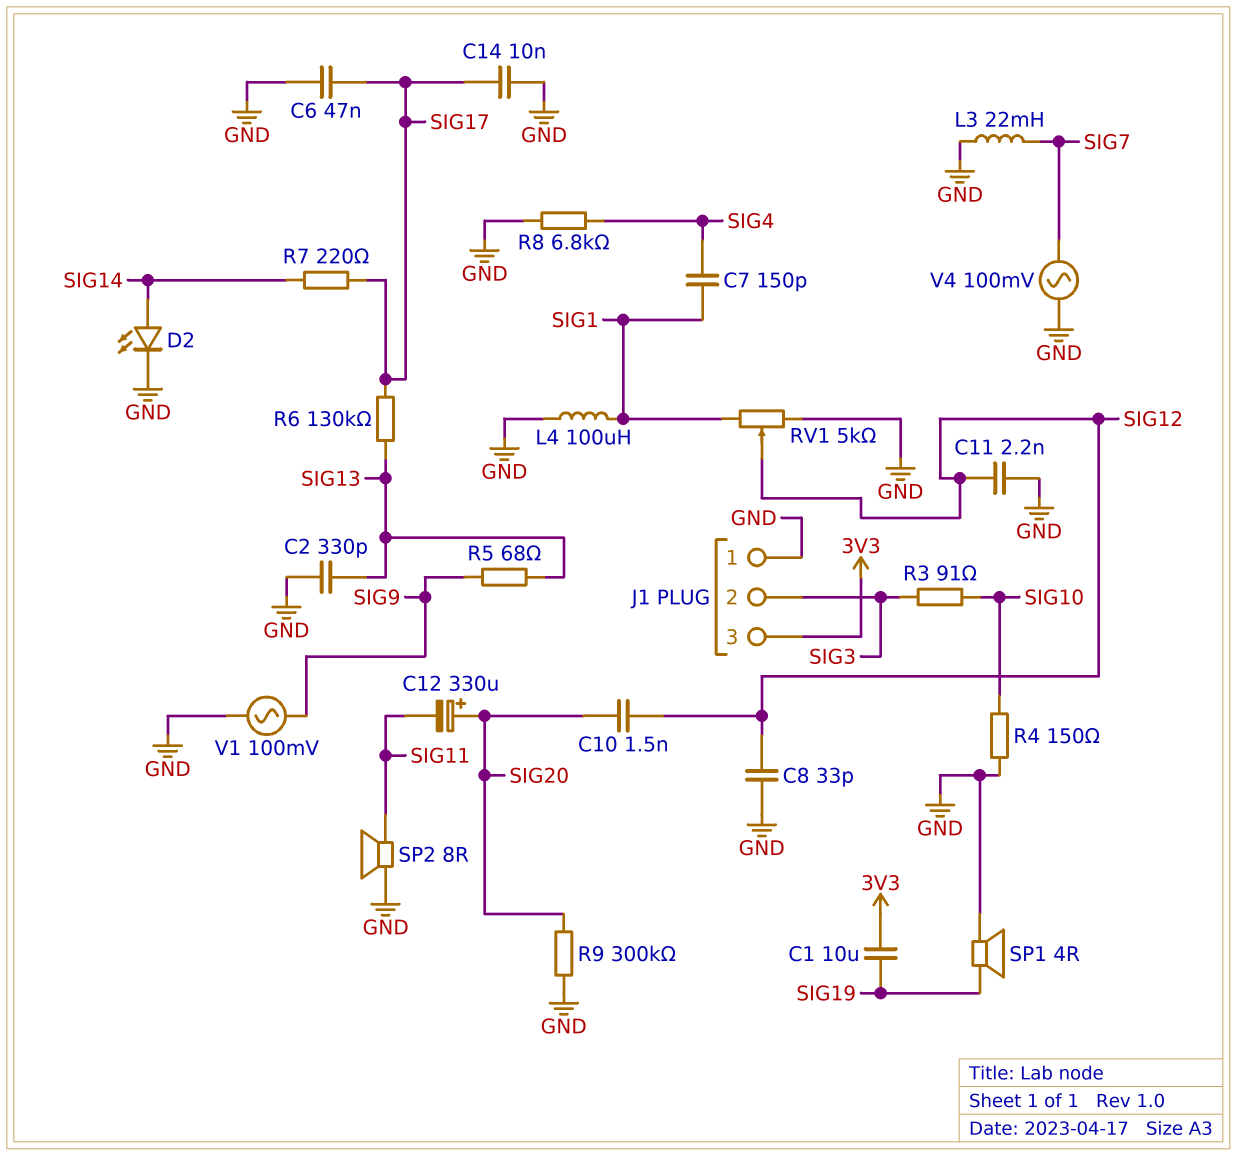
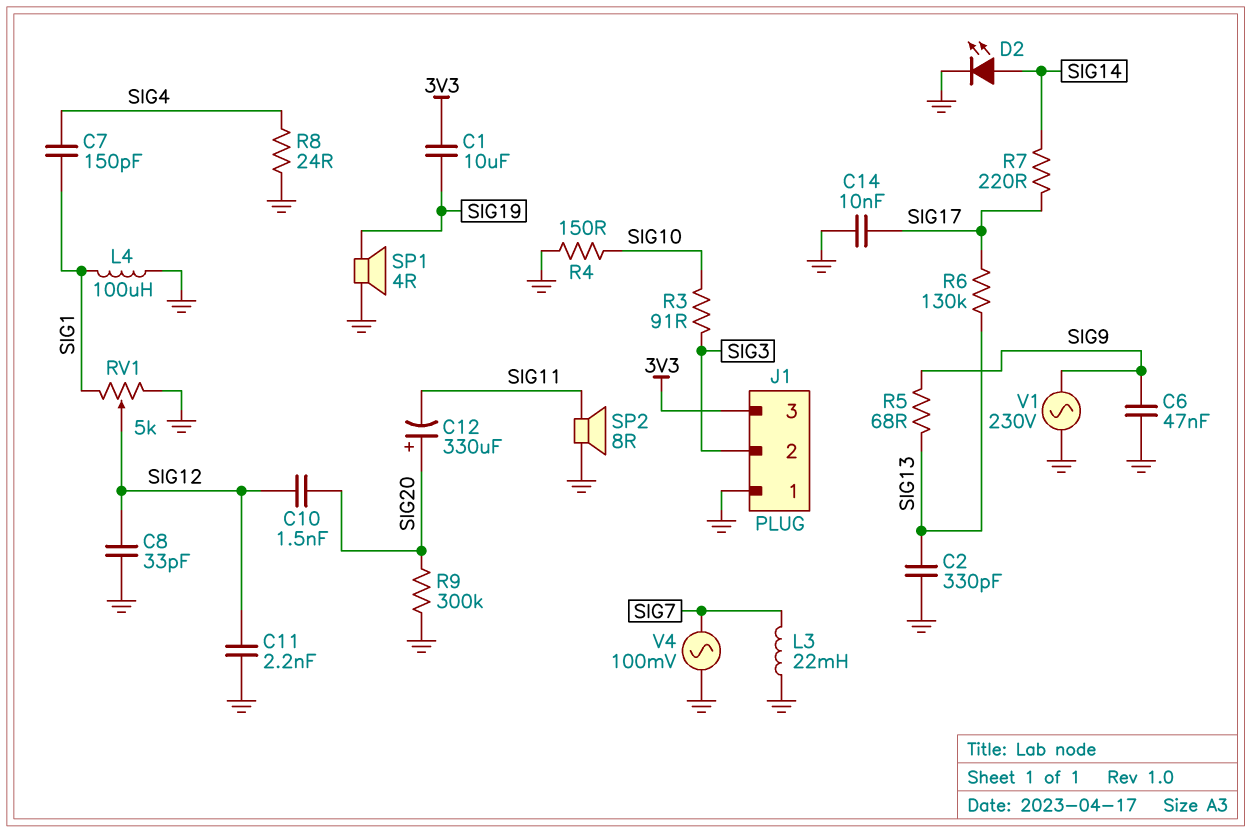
C6: 47nF (GND, SIG17) -> 47nF (GND, SIG9)
R8: 6.8k (GND, SIG4) -> 24 (GND, SIG4)
V1: AC 100mV (GND, SIG9) -> AC 230V (GND, SIG9)

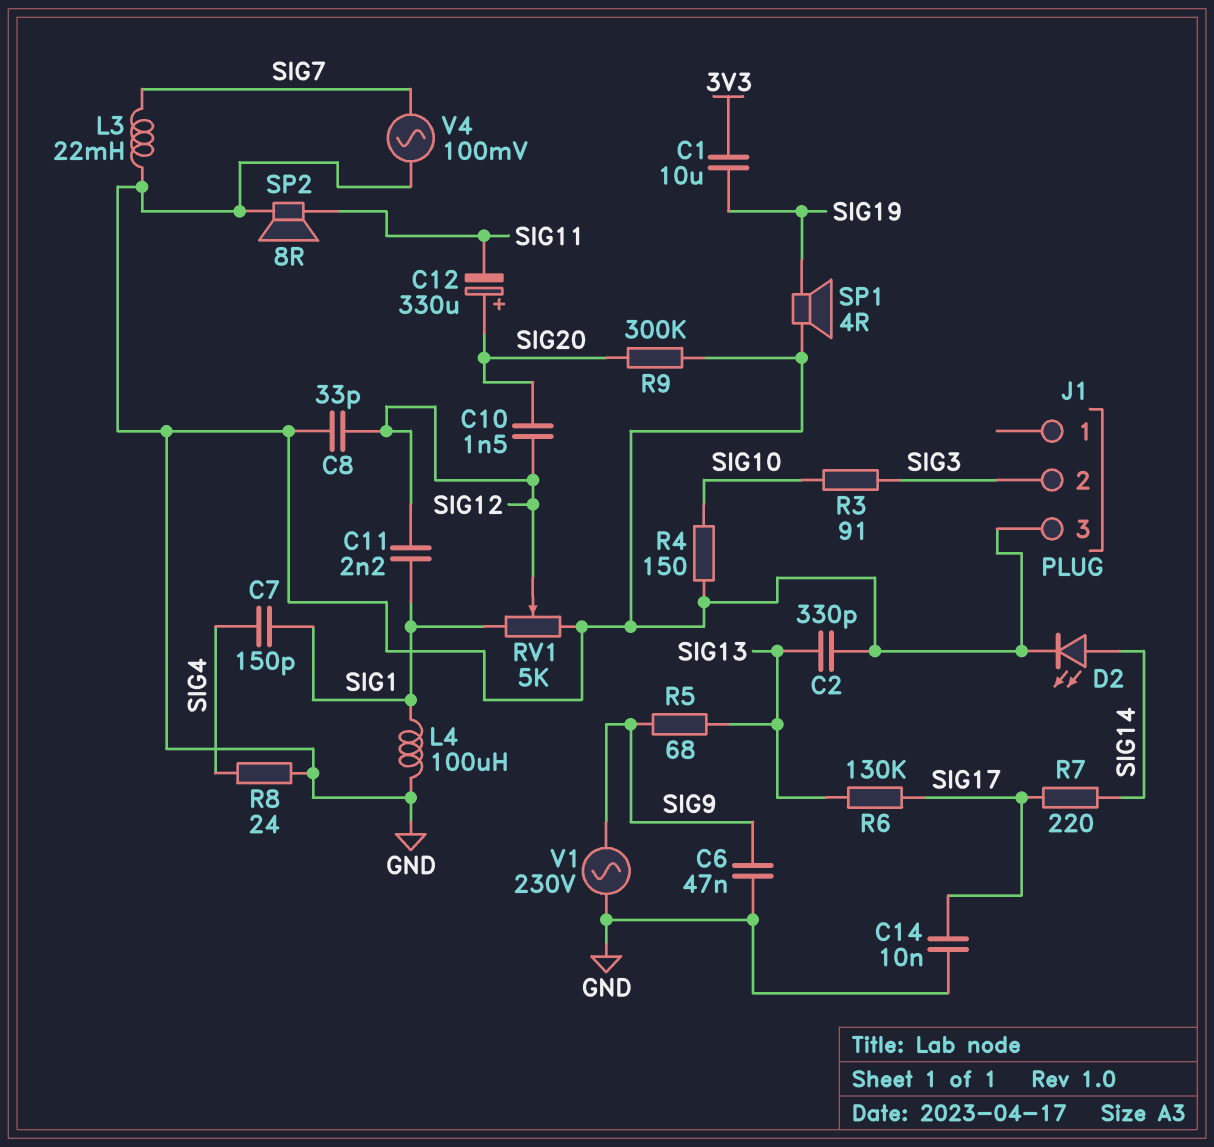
C11: 2.2nF (GND, SIG12) -> 2.2nF (SIG1, SIG12)
J1 pin 1: GND -> none
J1 pin 3: 3V3 -> GND

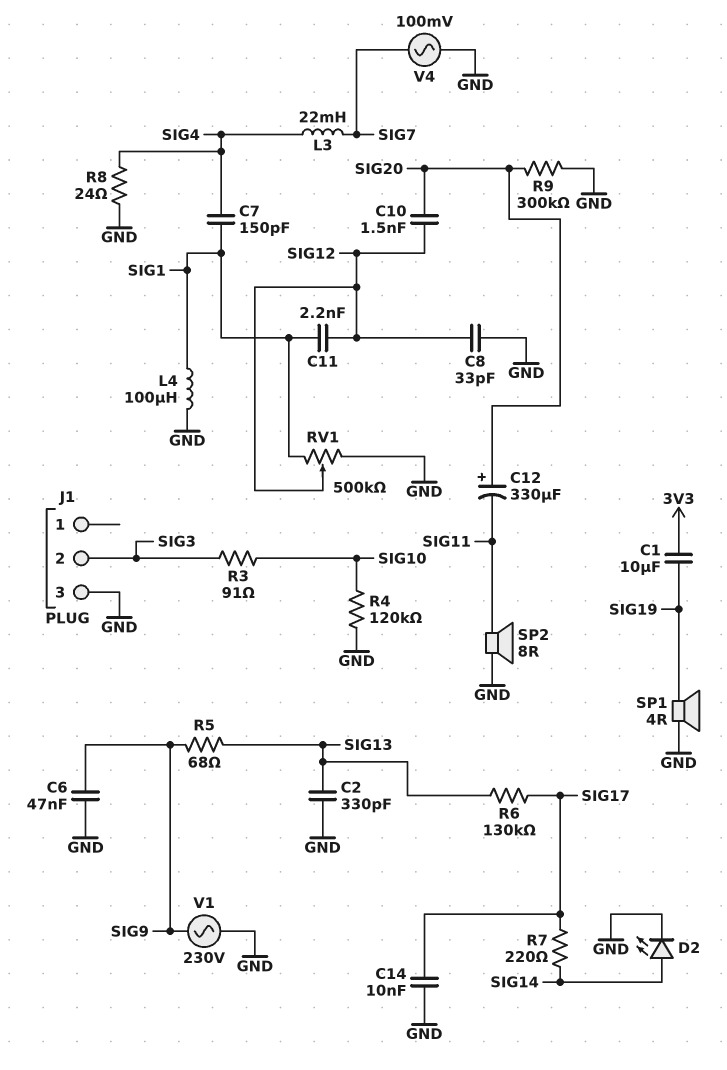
L3: 22mH (GND, SIG7) -> 22mH (SIG4, SIG7)
R4: 150 (GND, SIG10) -> 120k (GND, SIG10)
RV1: 5k (GND, SIG1, wiper SIG12) -> 500k (GND, SIG1, wiper SIG12)

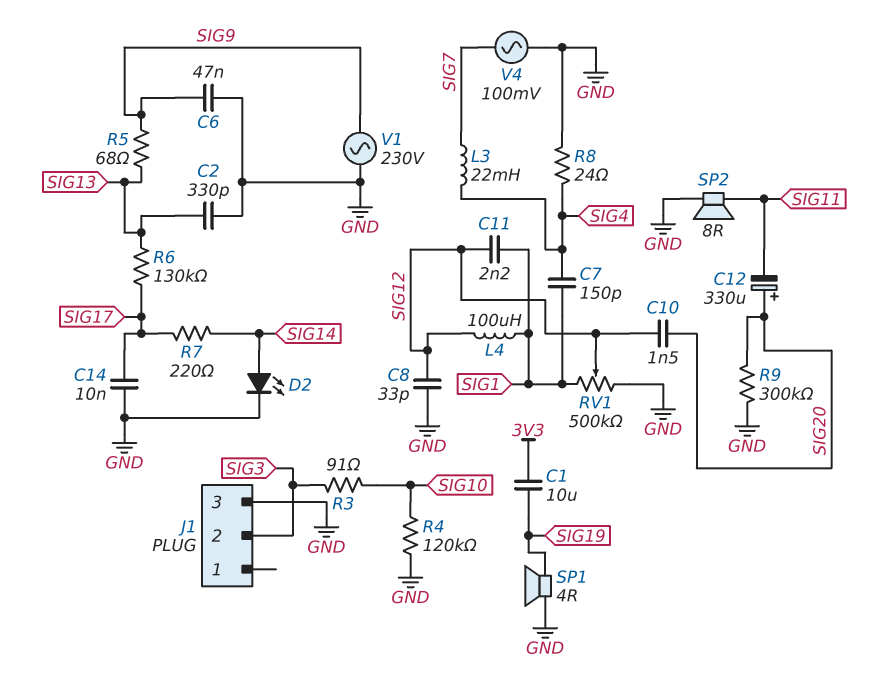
L4: 100uH (GND, SIG1) -> 100uH (SIG1, SIG12)

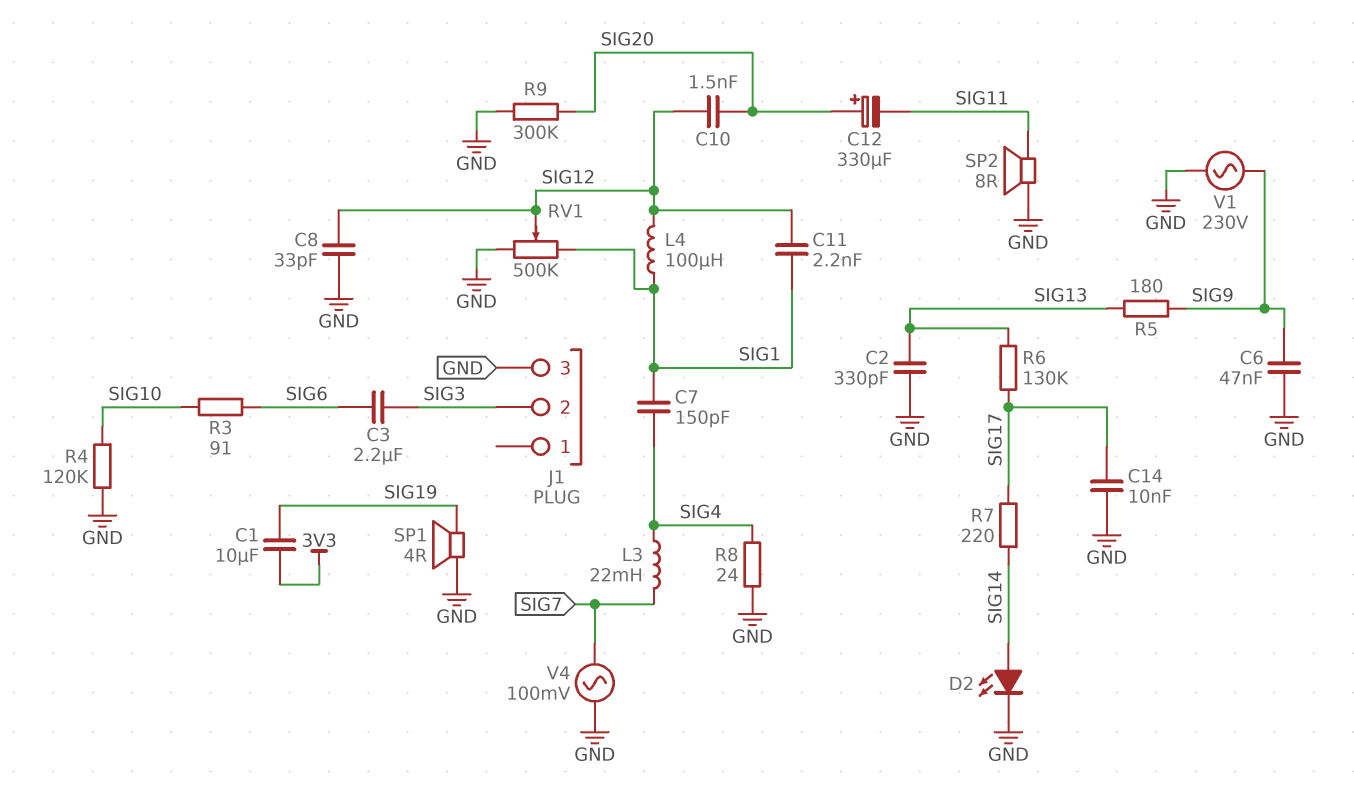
C3: none -> 2.2uF (SIG3, SIG6)
R3: 91 (SIG3, SIG10) -> 91 (SIG6, SIG10)
R5: 68 (SIG9, SIG13) -> 180 (SIG9, SIG13)

